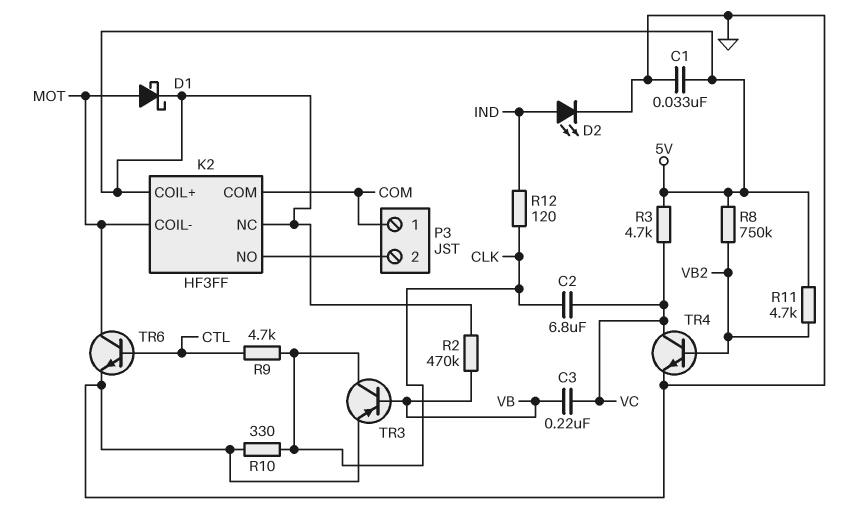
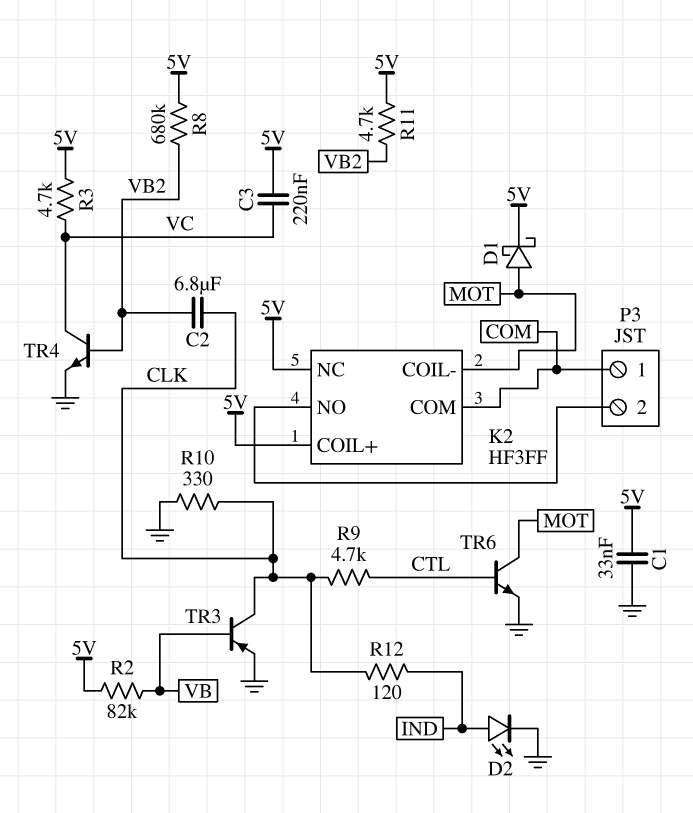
C2: 6.8uF (CLK, VC) -> 6.8uF (CLK, VB2)
C3: 220nF (VB, VC) -> 220nF (5V, VC)
R2: 470k (5V, VB) -> 82k (5V, VB)
R8: 750k (5V, VB2) -> 680k (5V, VB2)

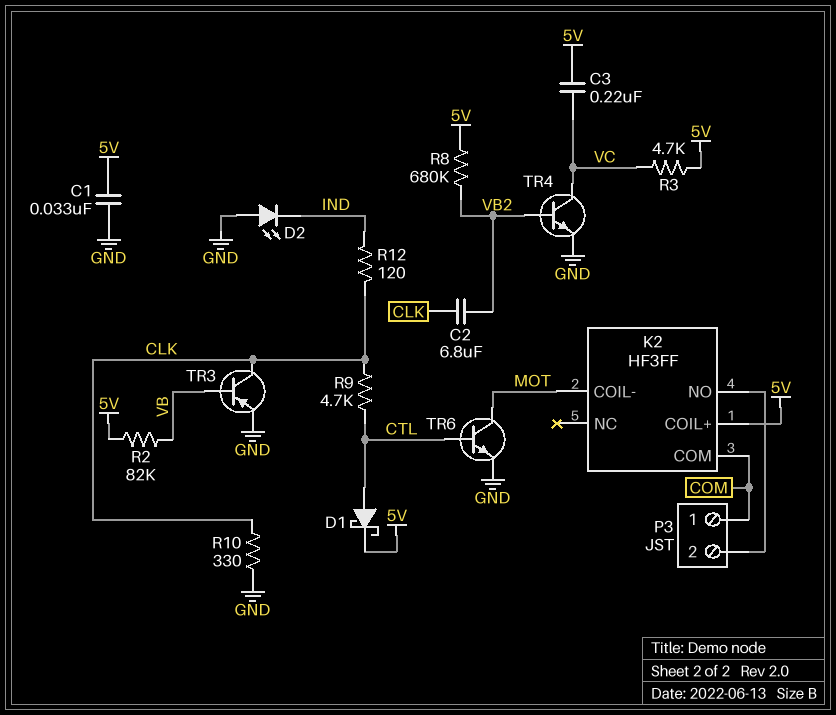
D1: schottky (A MOT, K 5V) -> schottky (A CTL, K 5V)
D2: LED (A IND, K GND) -> LED (A GND, K IND)
K2 pin NC: 5V -> none
R11: 4.7k (5V, VB2) -> none

